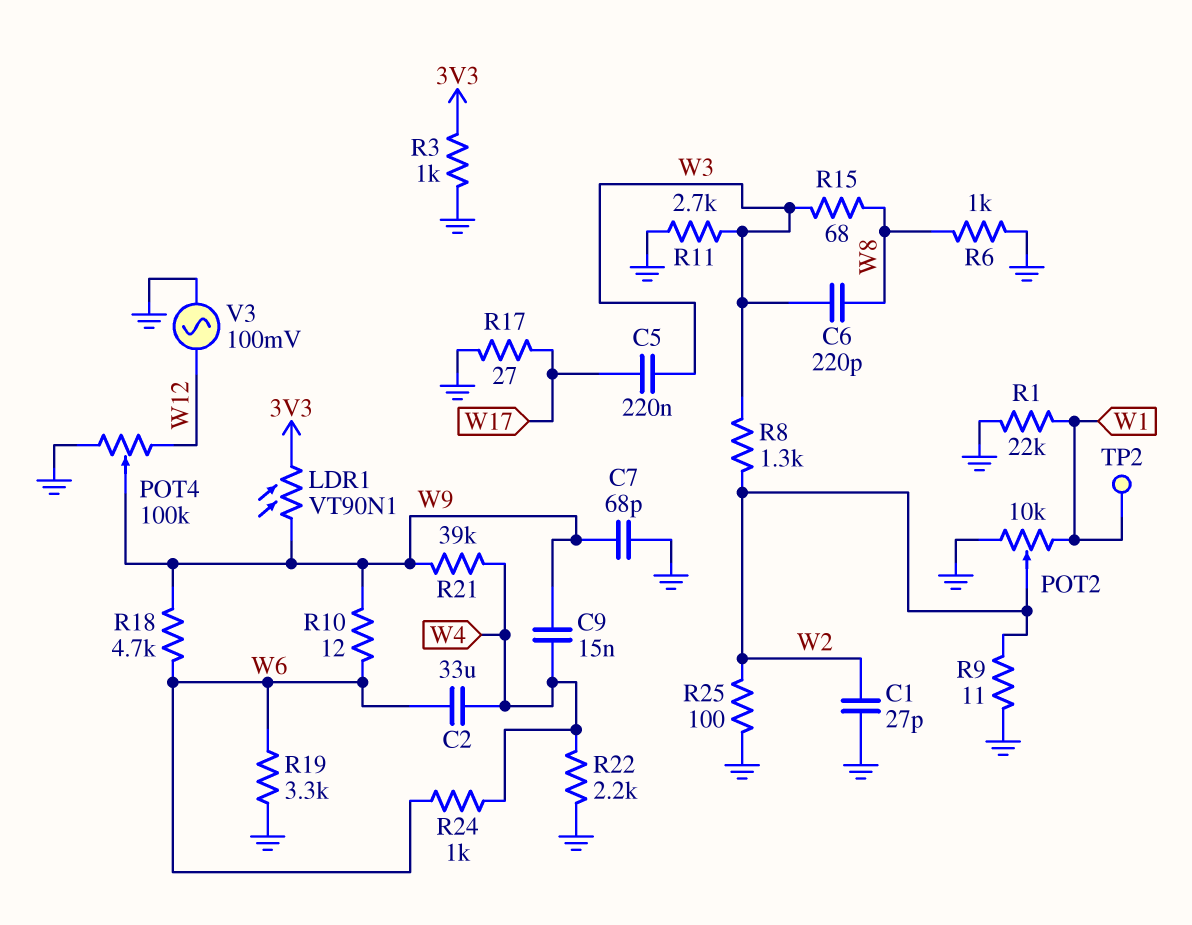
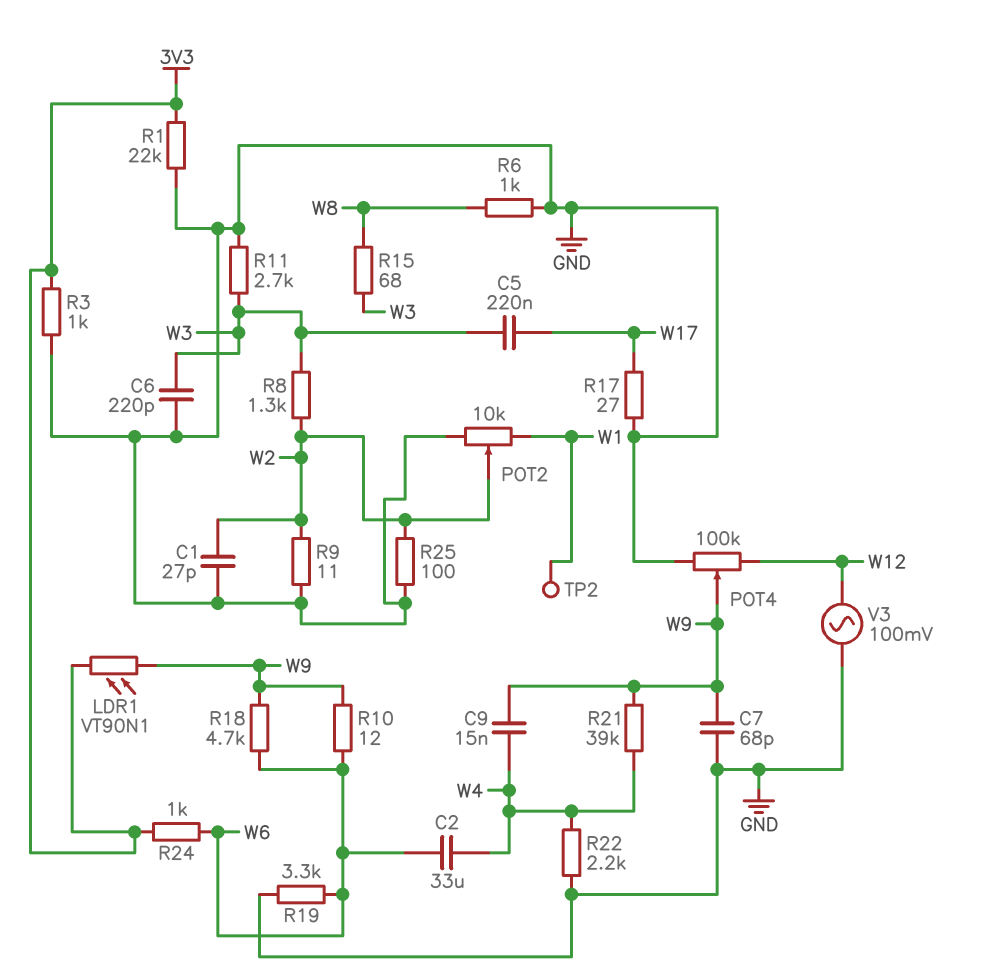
C6: 220pF (W3, W8) -> 220pF (GND, W3)
R1: 22k (GND, W1) -> 22k (3V3, GND)
R24: 1k (W4, W6) -> 1k (3V3, W6)

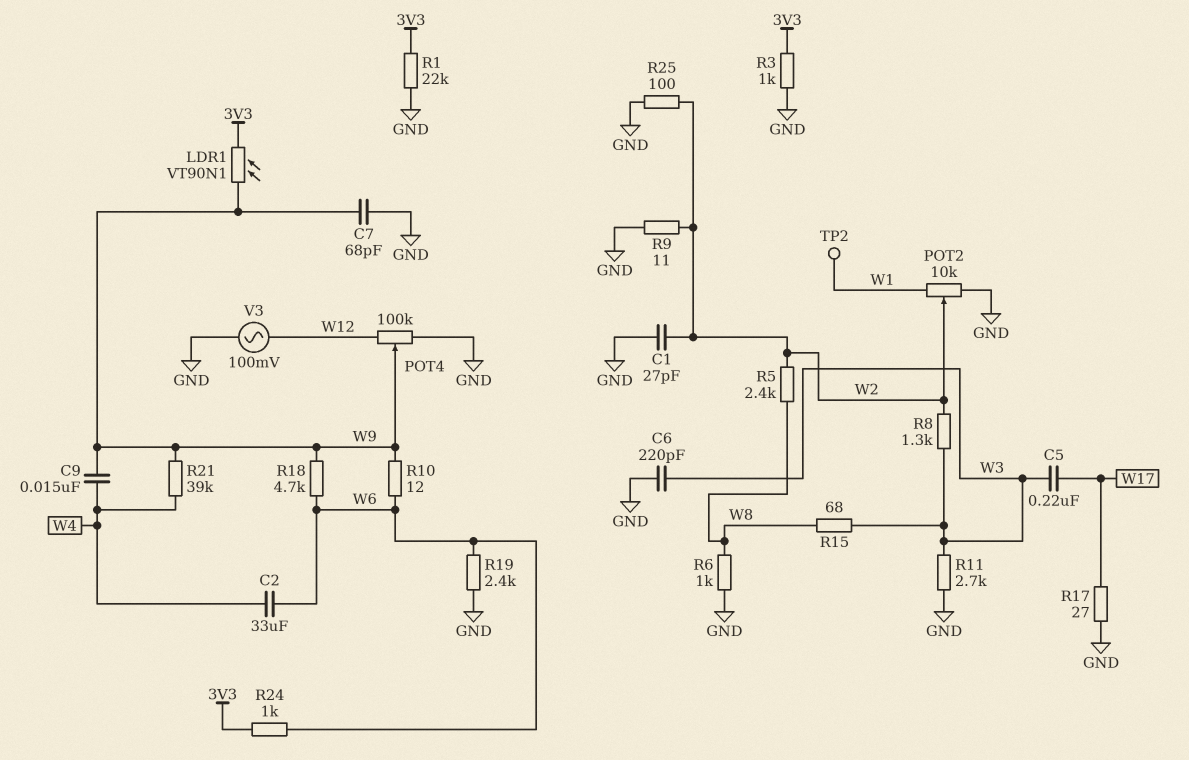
R5: none -> 2.4k (W2, W8)
R19: 3.3k (GND, W6) -> 2.4k (GND, W6)
R22: 2.2k (GND, W4) -> none

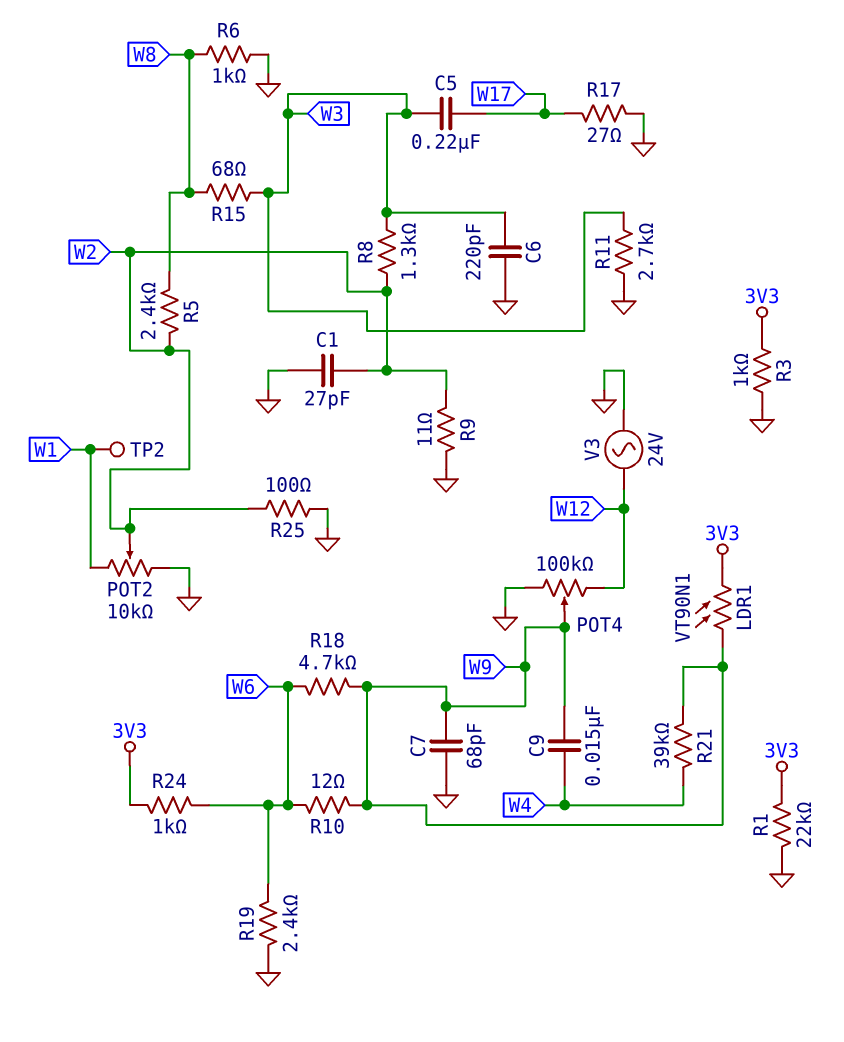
C2: 33uF (W4, W6) -> none
V3: AC 100mV (GND, W12) -> AC 24V (GND, W12)

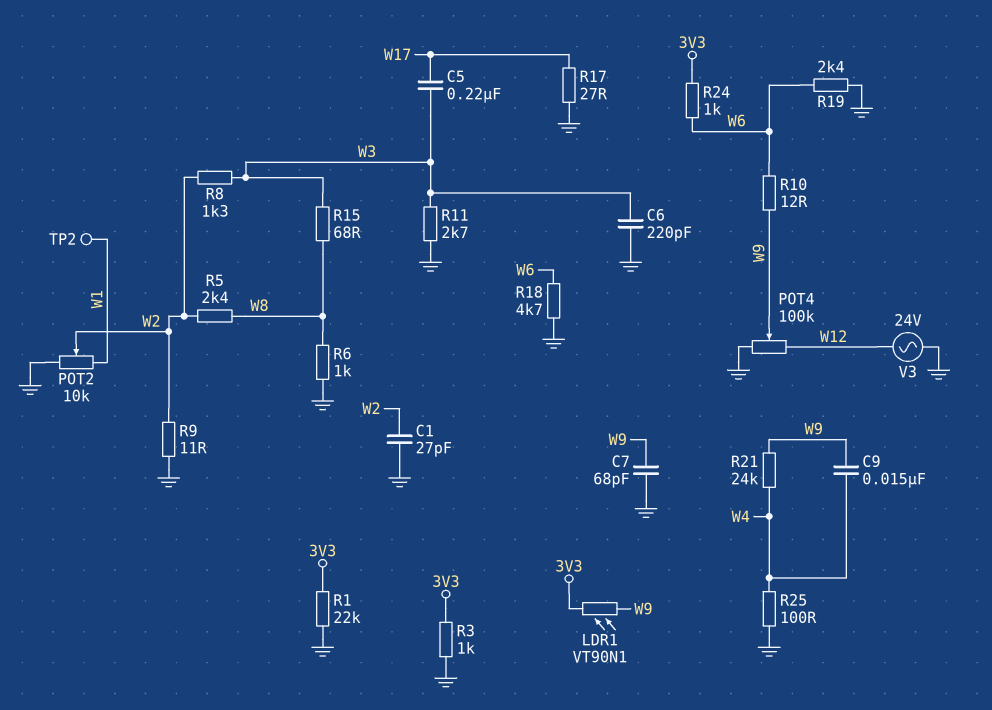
R18: 4.7k (W6, W9) -> 4.7k (GND, W6)
R21: 39k (W4, W9) -> 24k (W4, W9)
R25: 100 (GND, W2) -> 100 (GND, W4)

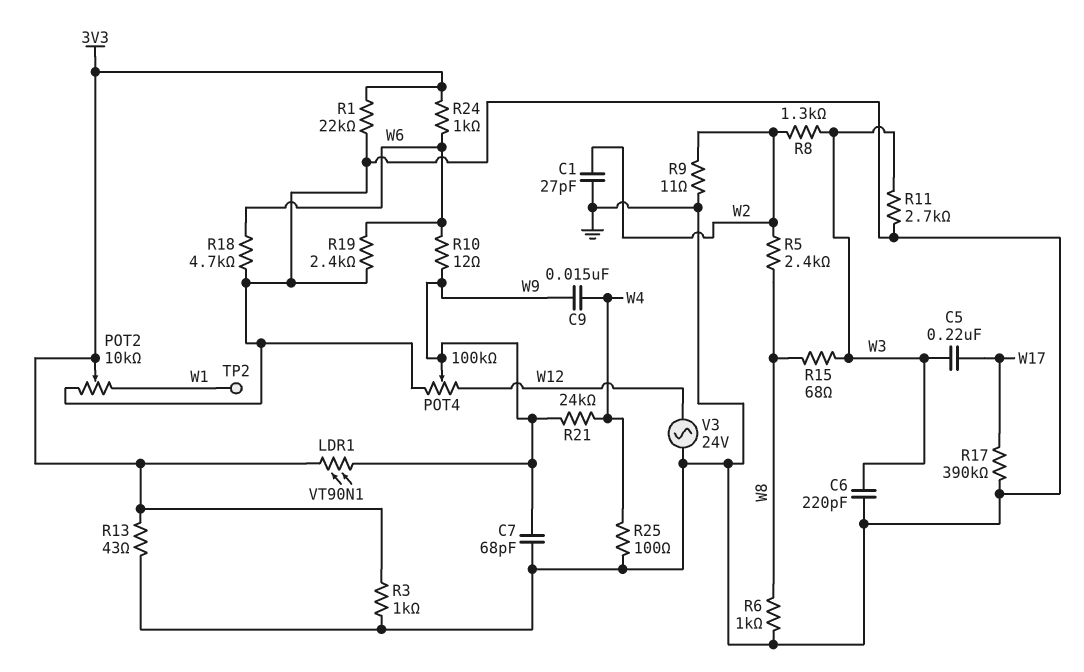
POT2: 10k (GND, W1, wiper W2) -> 10k (GND, W1, wiper 3V3)
R13: none -> 43 (3V3, GND)
R17: 27 (GND, W17) -> 390k (GND, W17)

